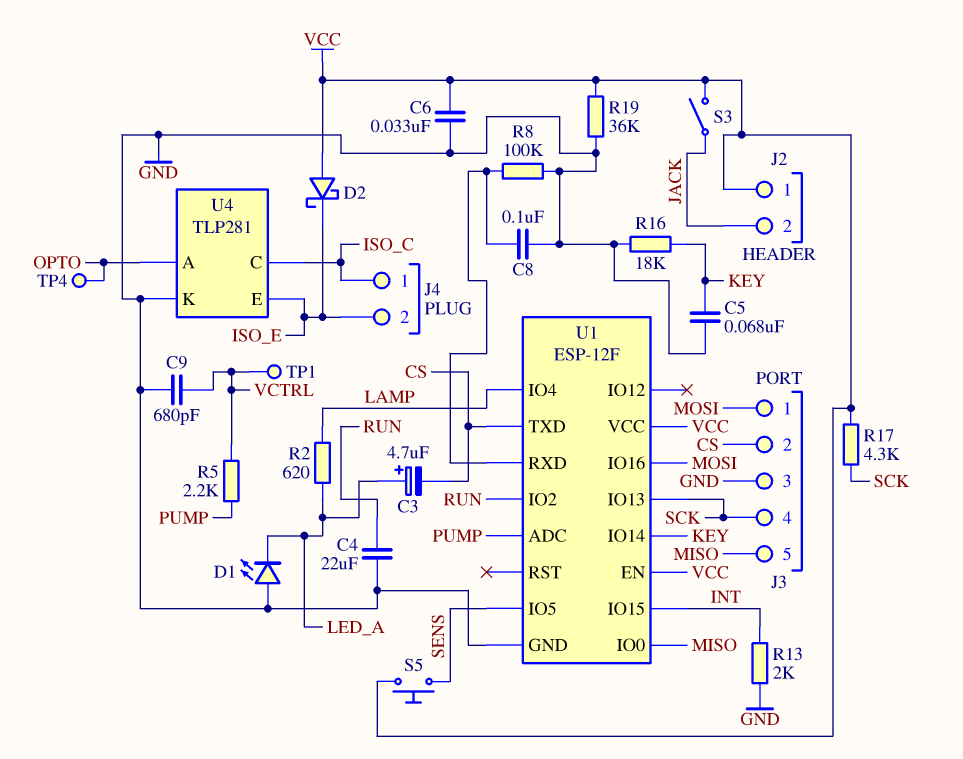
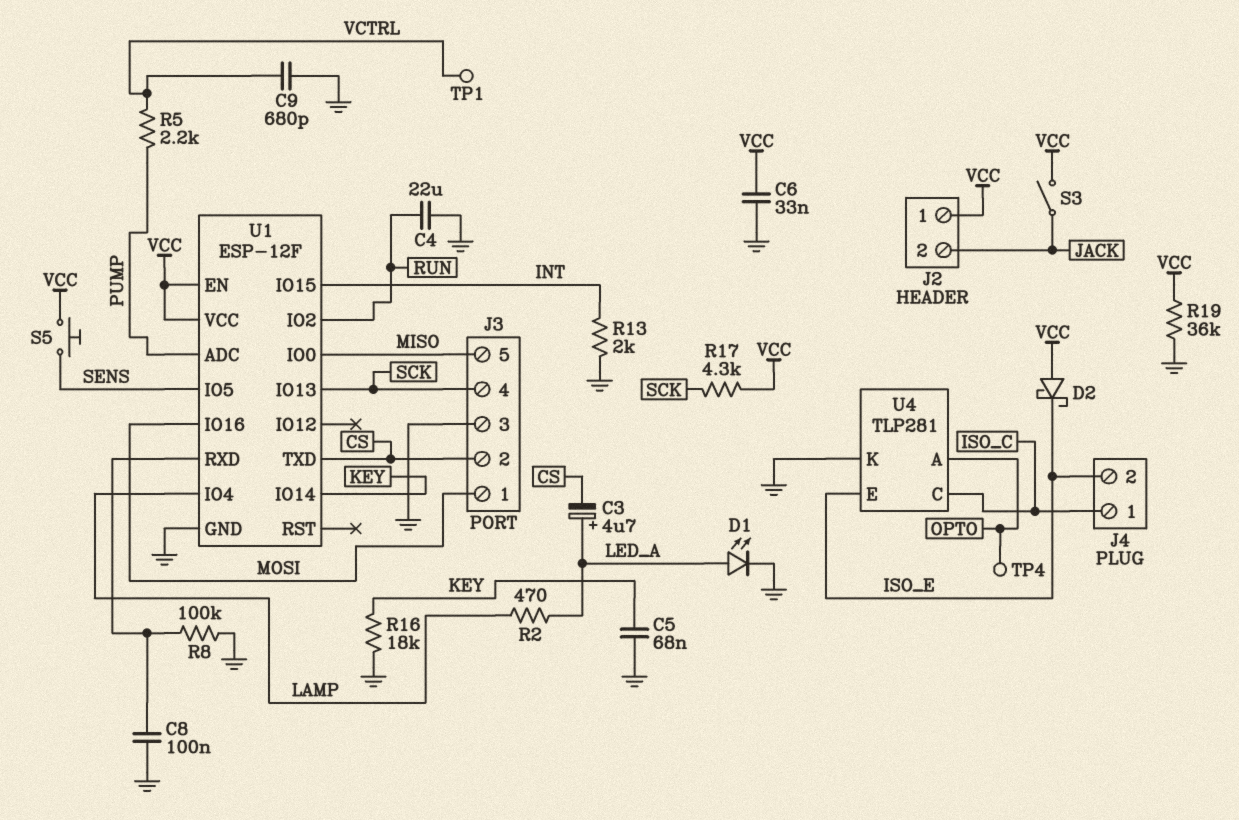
D1: LED (A GND, K LED_A) -> LED (A LED_A, K GND)
R2: 620 (LAMP, LED_A) -> 470 (LAMP, LED_A)

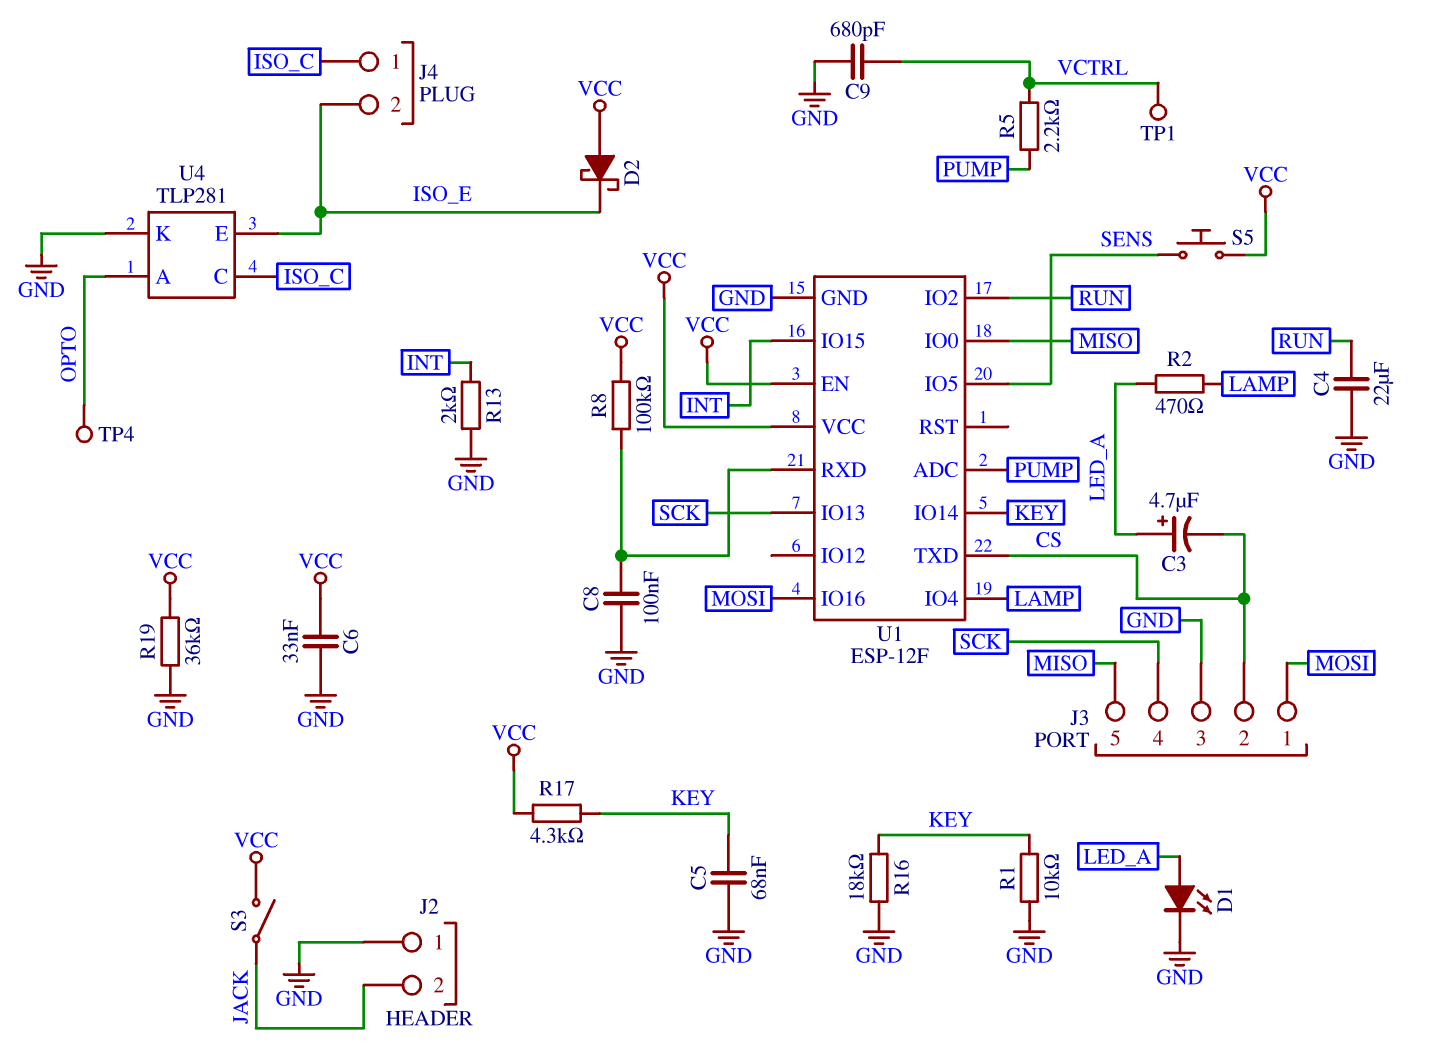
J2 pin 1: VCC -> GND
R1: none -> 10k (GND, KEY)
R8: 100k (GND, U1/RXD) -> 100k (U1/RXD, VCC)
R17: 4.3k (SCK, VCC) -> 4.3k (KEY, VCC)

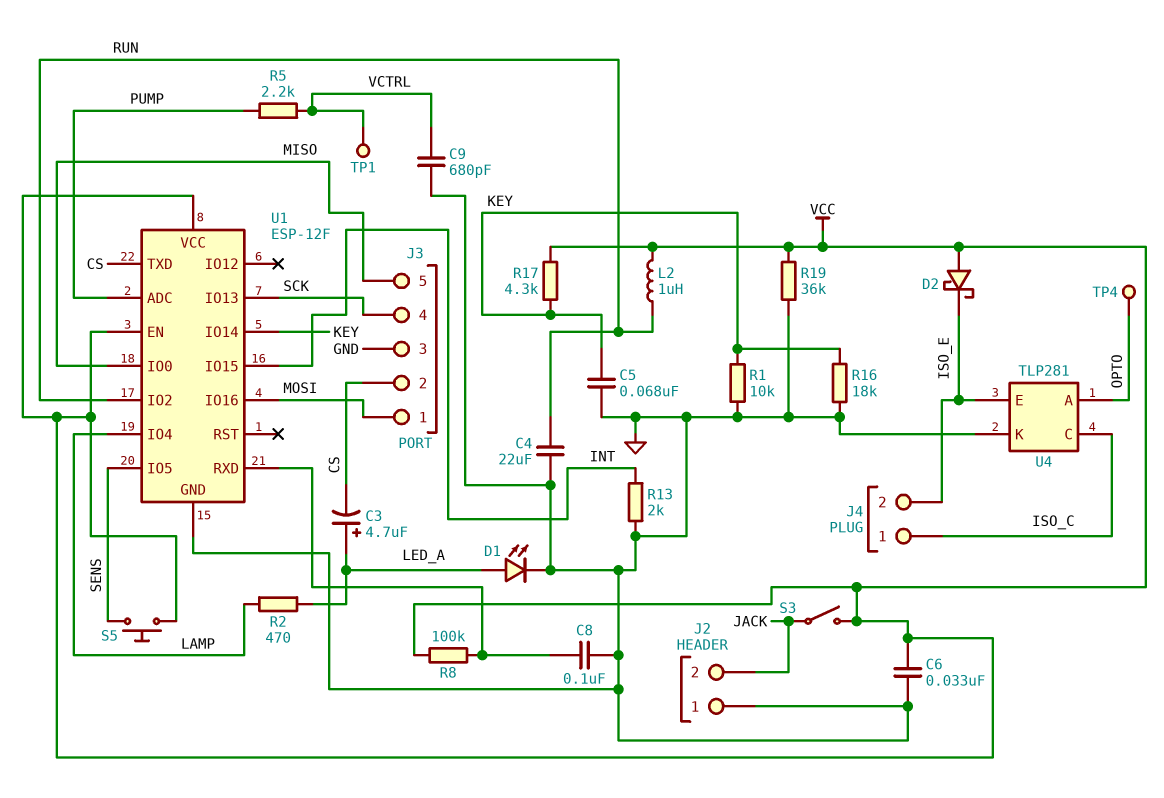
L2: none -> 1uH (RUN, VCC)

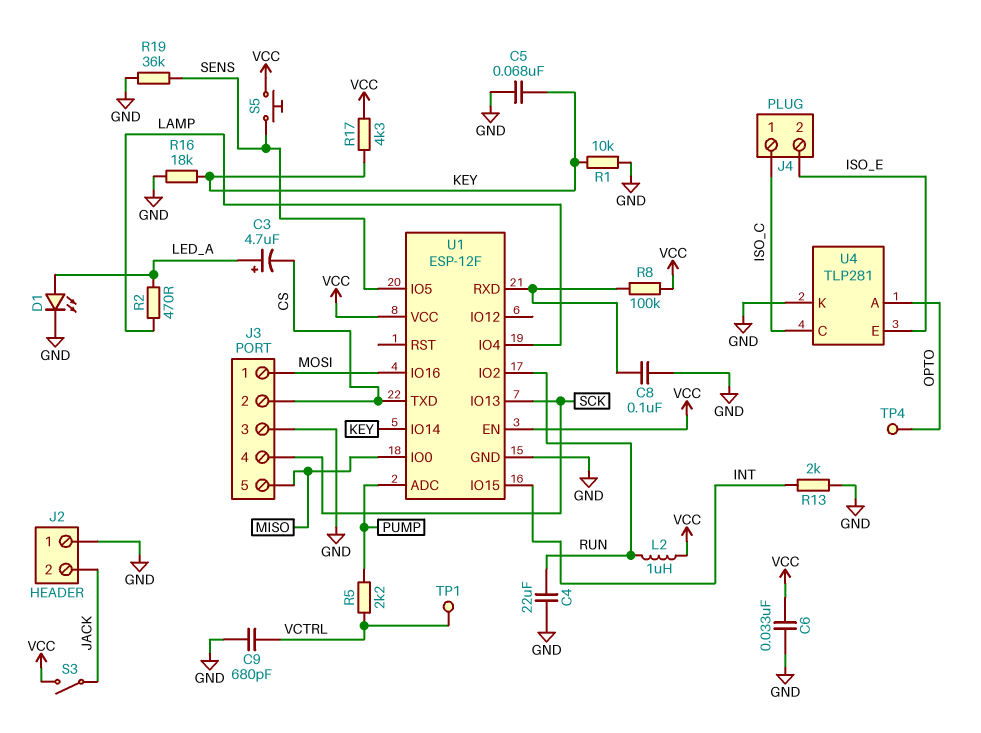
D2: schottky (A VCC, K ISO_E) -> none
R19: 36k (GND, VCC) -> 36k (GND, SENS)

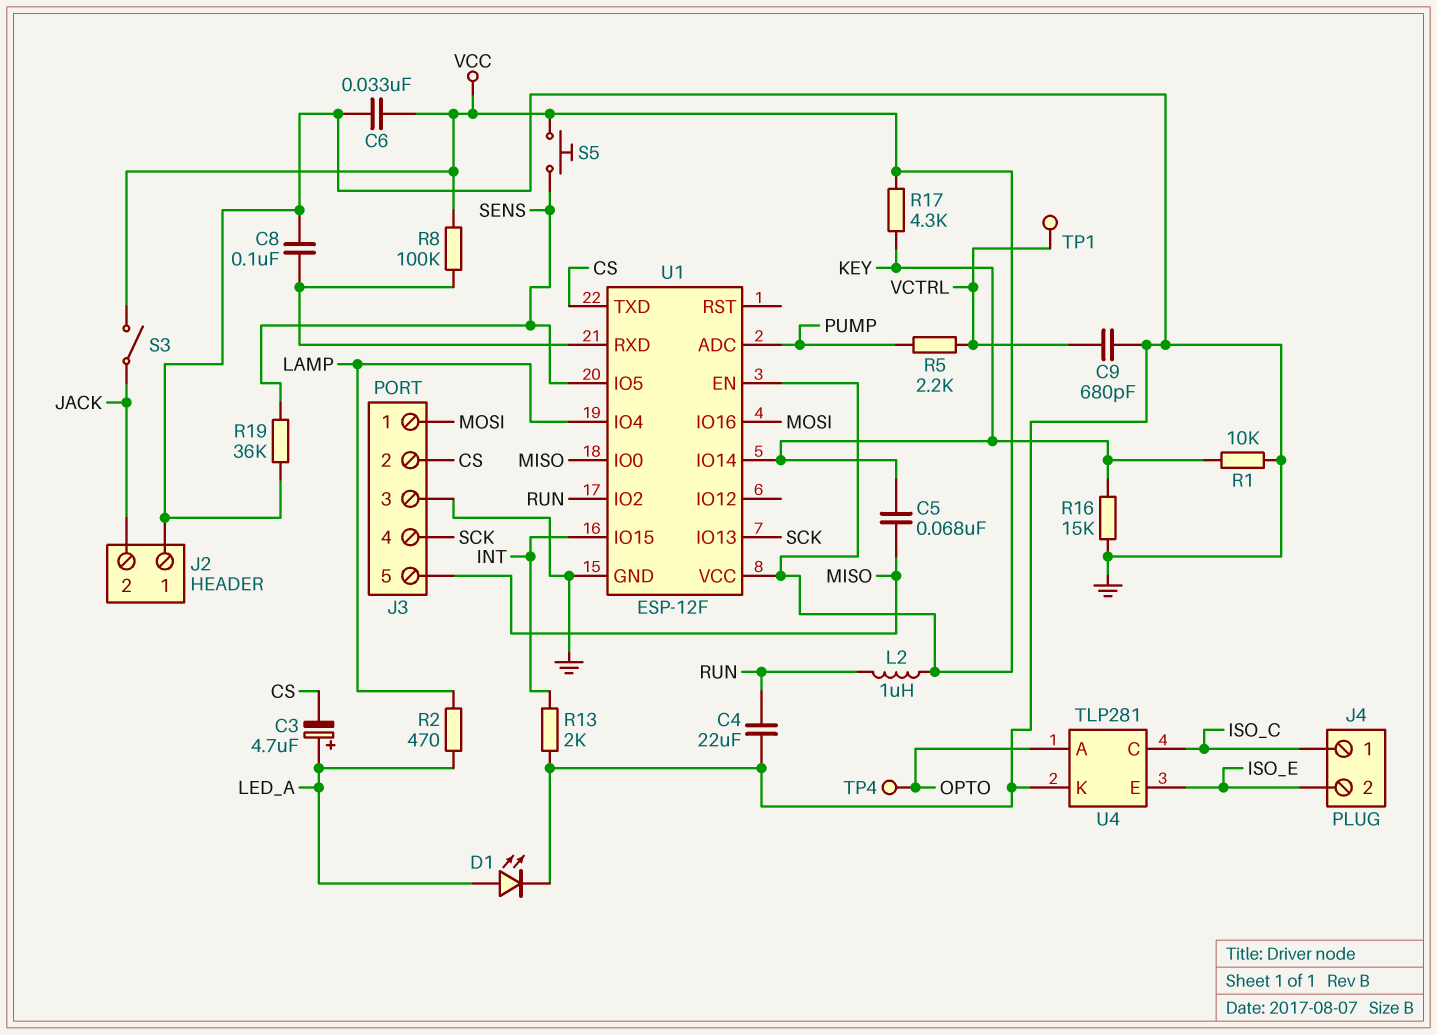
C5: 68nF (GND, KEY) -> 68nF (KEY, MISO)
R16: 18k (GND, KEY) -> 15k (GND, KEY)

